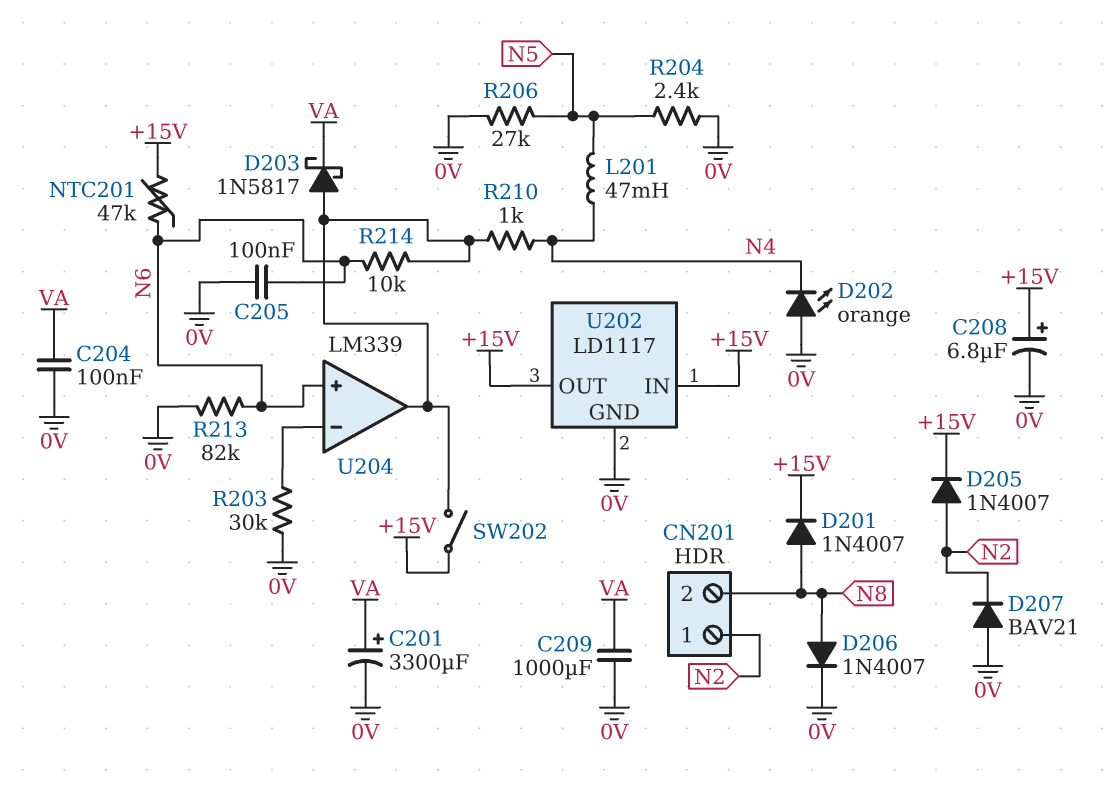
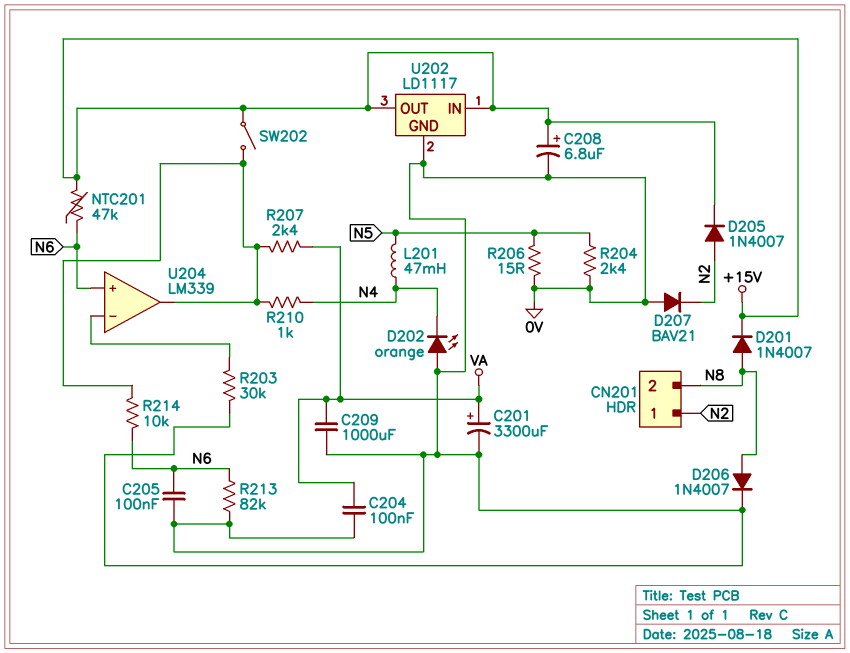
D203: schottky 1N5817 (A U204/out, K VA) -> none
R206: 27k (0V, N5) -> 15 (0V, N5)
R207: none -> 2.4k (U204/out, VA)

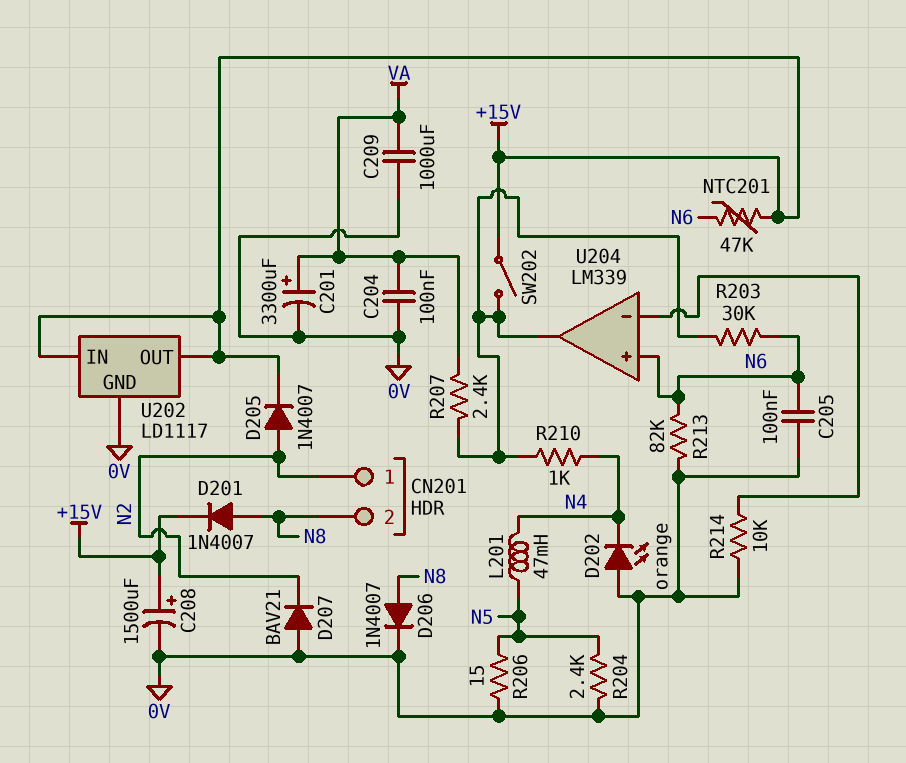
C208: 6.8uF (plus +15V, minus 0V) -> 1500uF (plus +15V, minus 0V)
R203: 30k (0V, U204/in-) -> 30k (N6, U204/out)
R214: 10k (N6, U204/out) -> 10k (0V, U204/in-)

